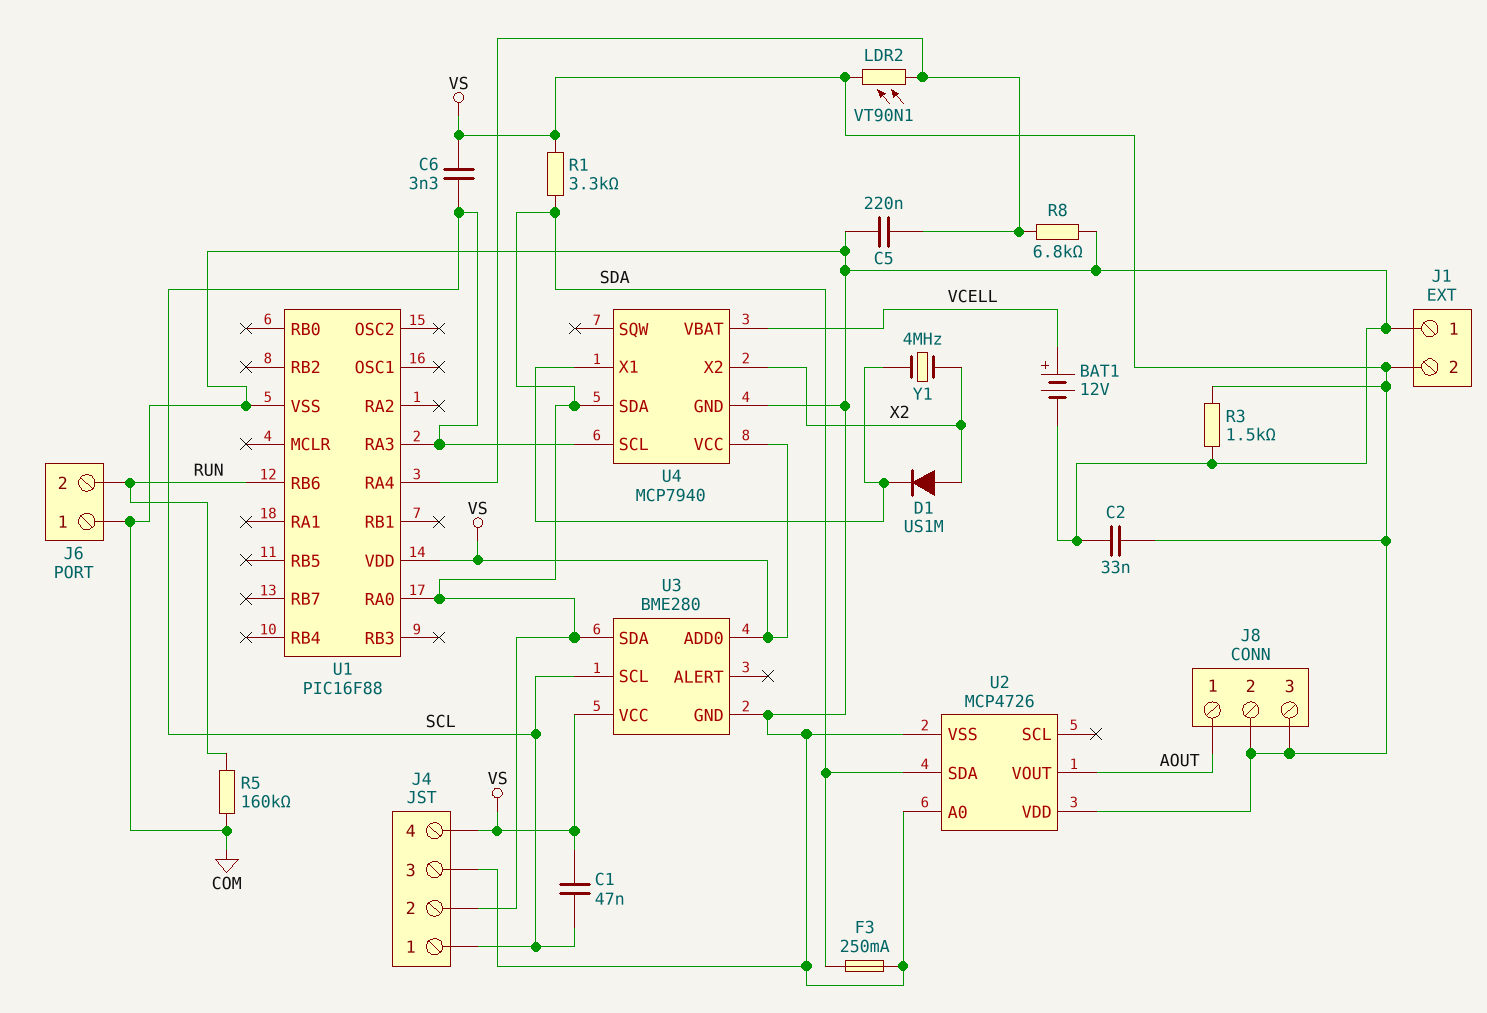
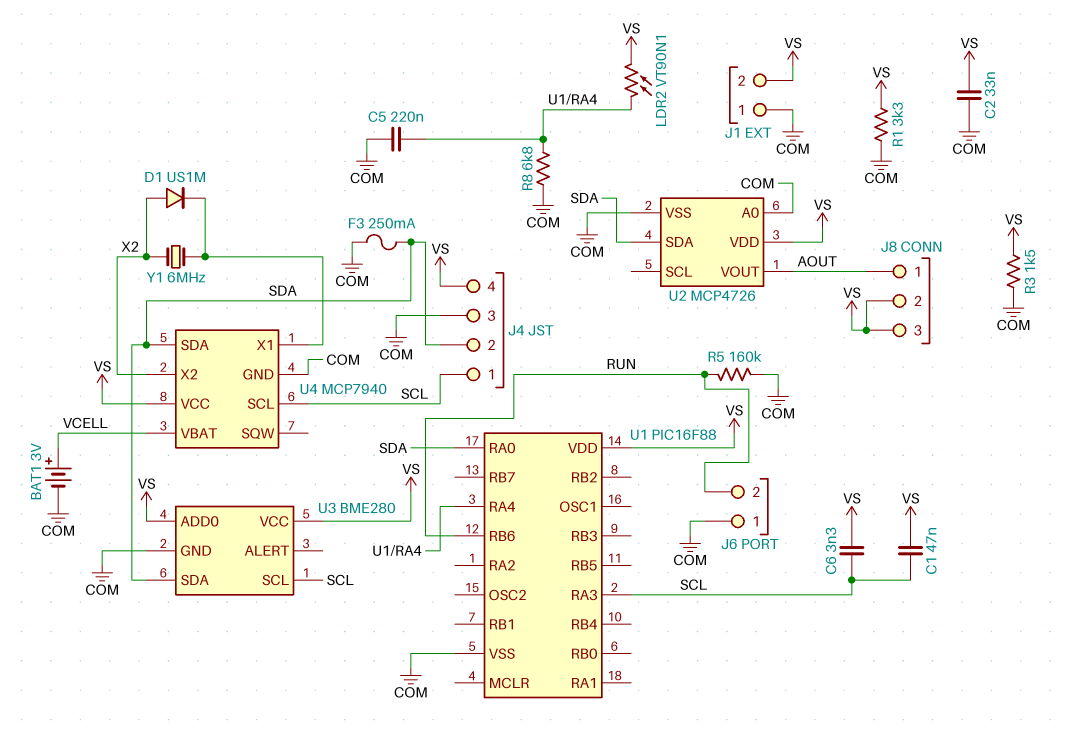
BAT1: 12V (plus VCELL, minus COM) -> 3V (plus VCELL, minus COM)
R1: 3.3k (SDA, VS) -> 3.3k (COM, VS)
Y1: 4MHz (U4/X1, X2) -> 6MHz (U4/X1, X2)

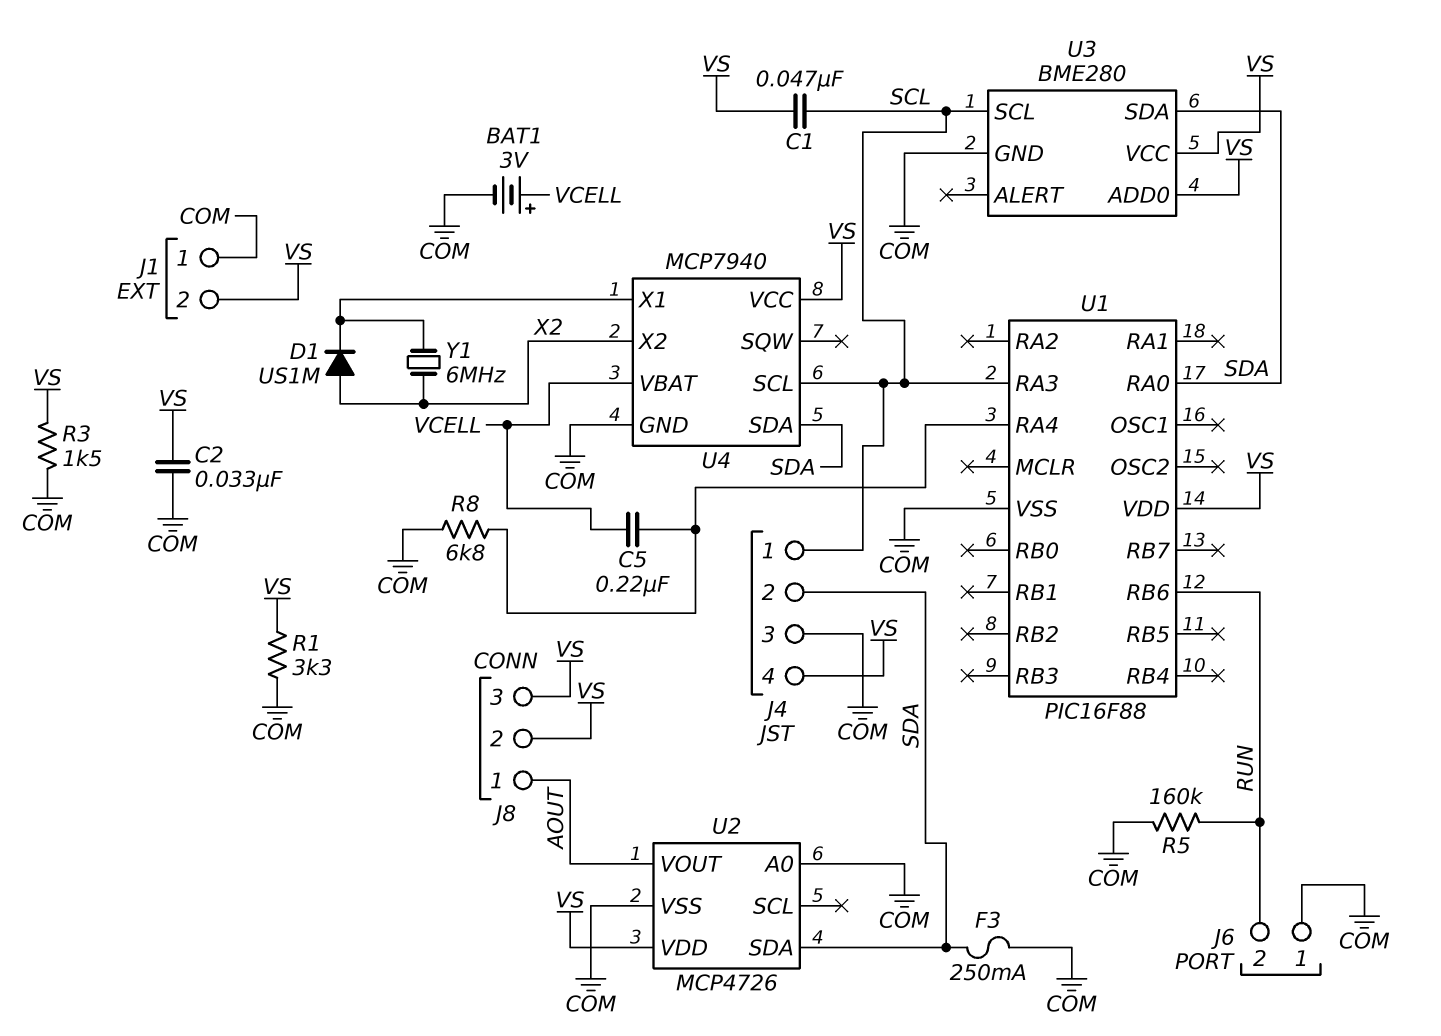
C5: 220nF (COM, U1/RA4) -> 220nF (U1/RA4, VCELL)
C6: 3.3nF (SCL, VS) -> none
LDR2: VT90N1 (U1/RA4, VS) -> none

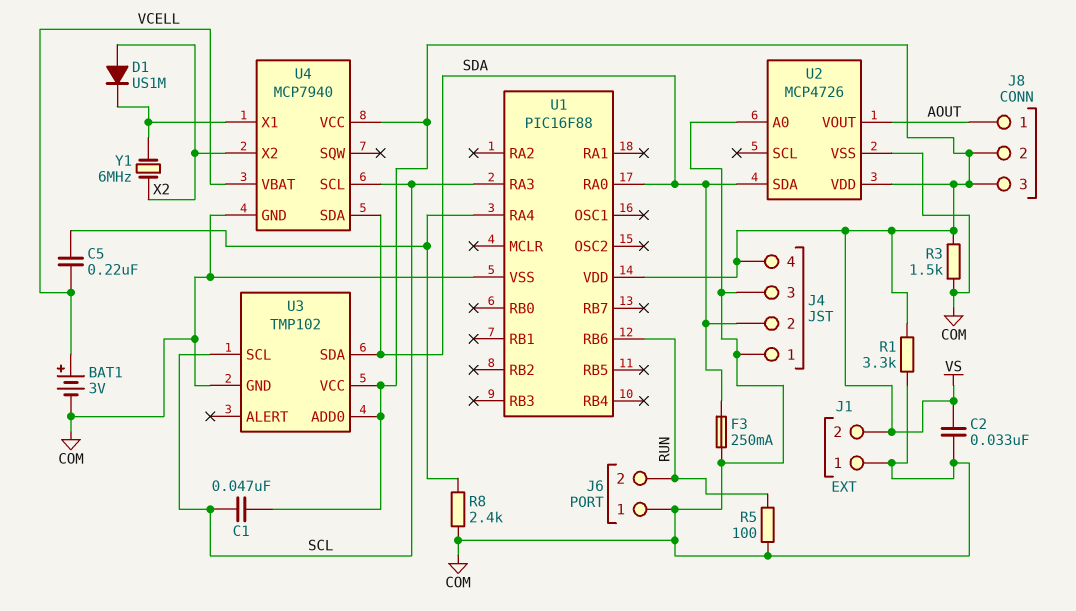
J4 pin 1: SCL -> COM
R5: 160k (COM, RUN) -> 100 (COM, RUN)
R8: 6.8k (COM, U1/RA4) -> 2.4k (COM, U1/RA4)
U3: BME280 -> TMP102

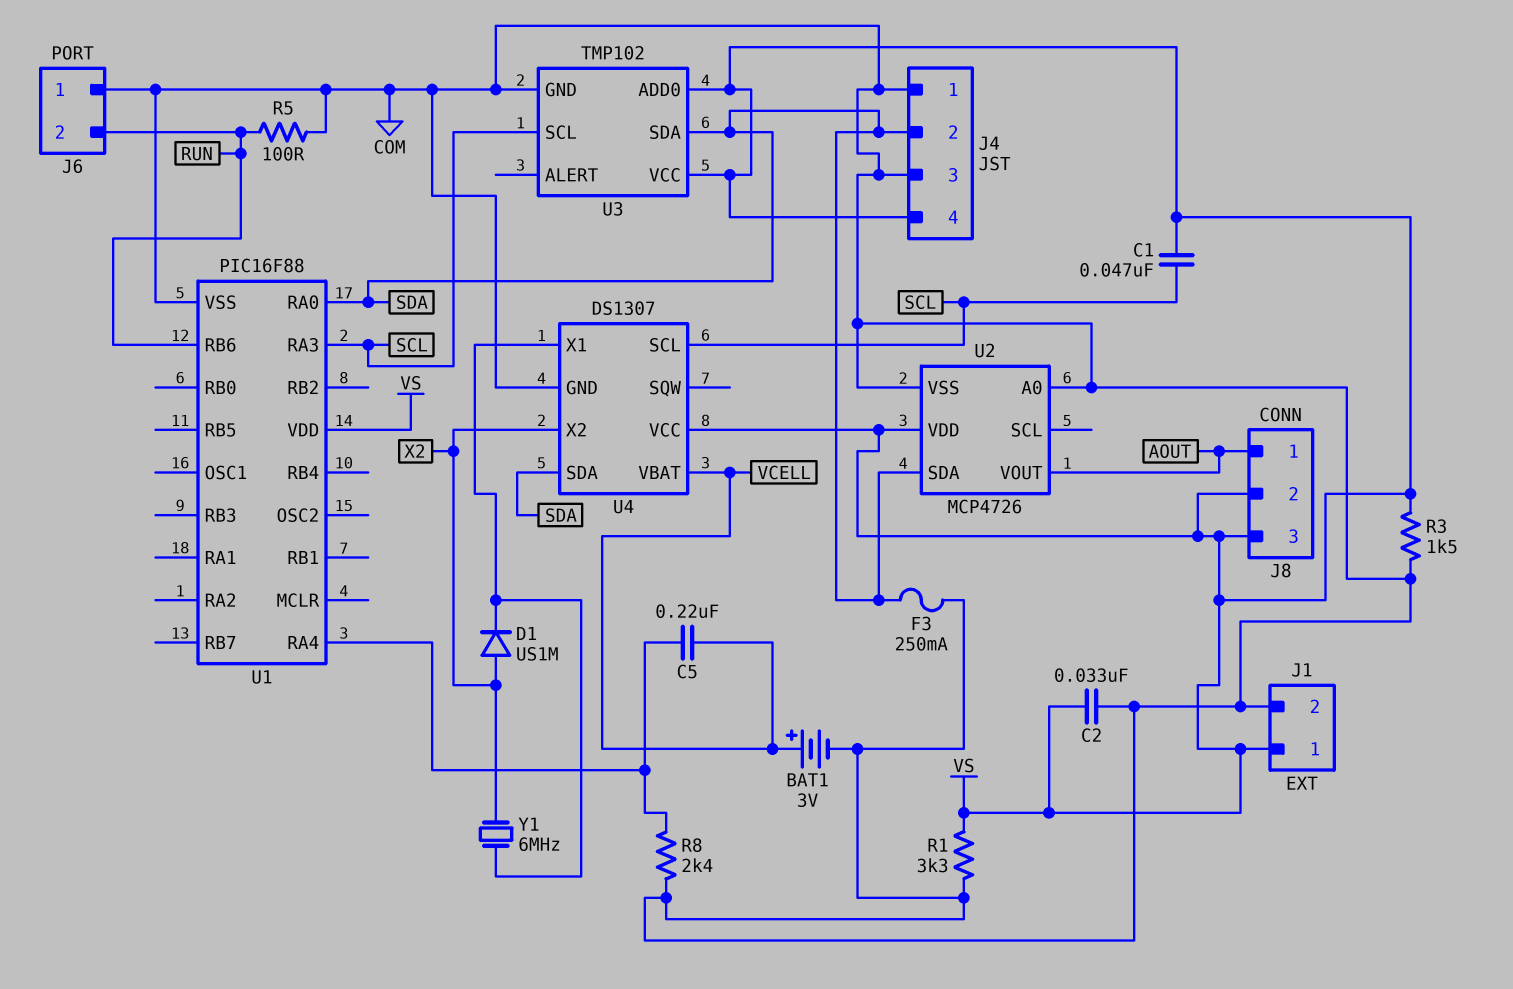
J1 pin 1: COM -> VS
J1 pin 2: VS -> COM
U4: MCP7940 -> DS1307

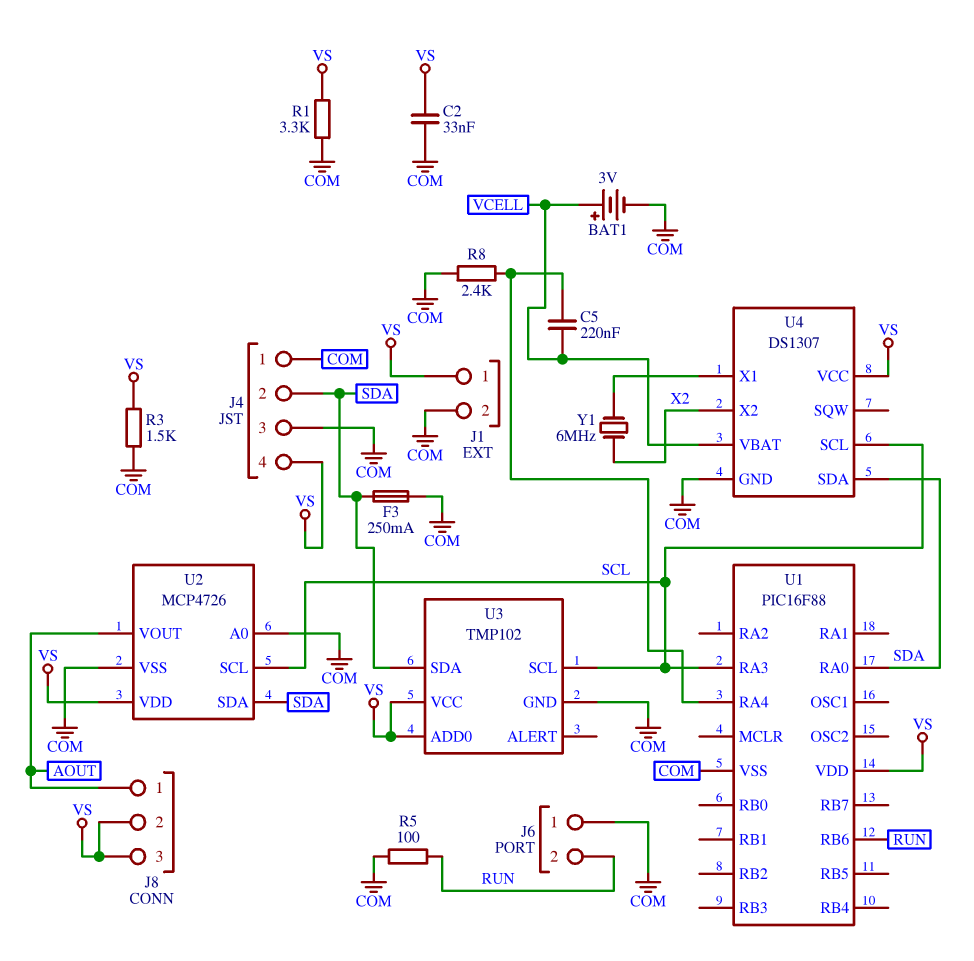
C1: 47nF (SCL, VS) -> none
D1: diode US1M (A X2, K U4/X1) -> none
U2 pin SCL: none -> SCL

